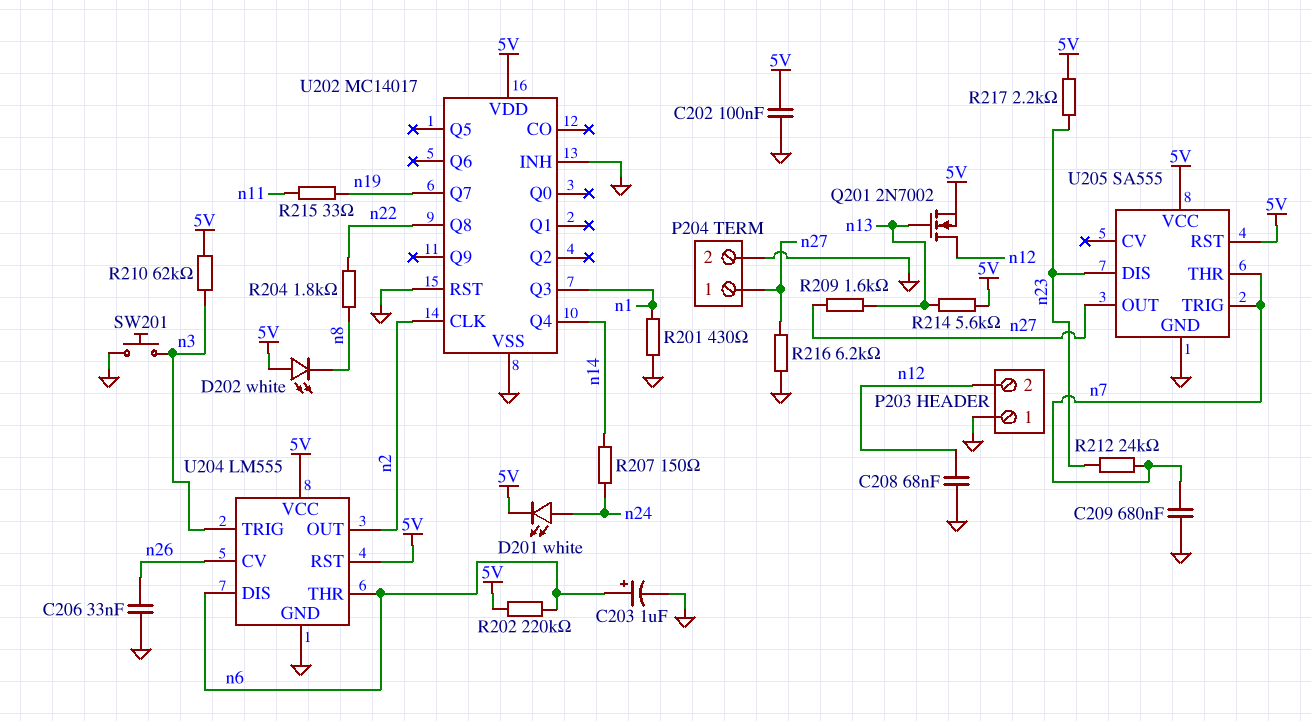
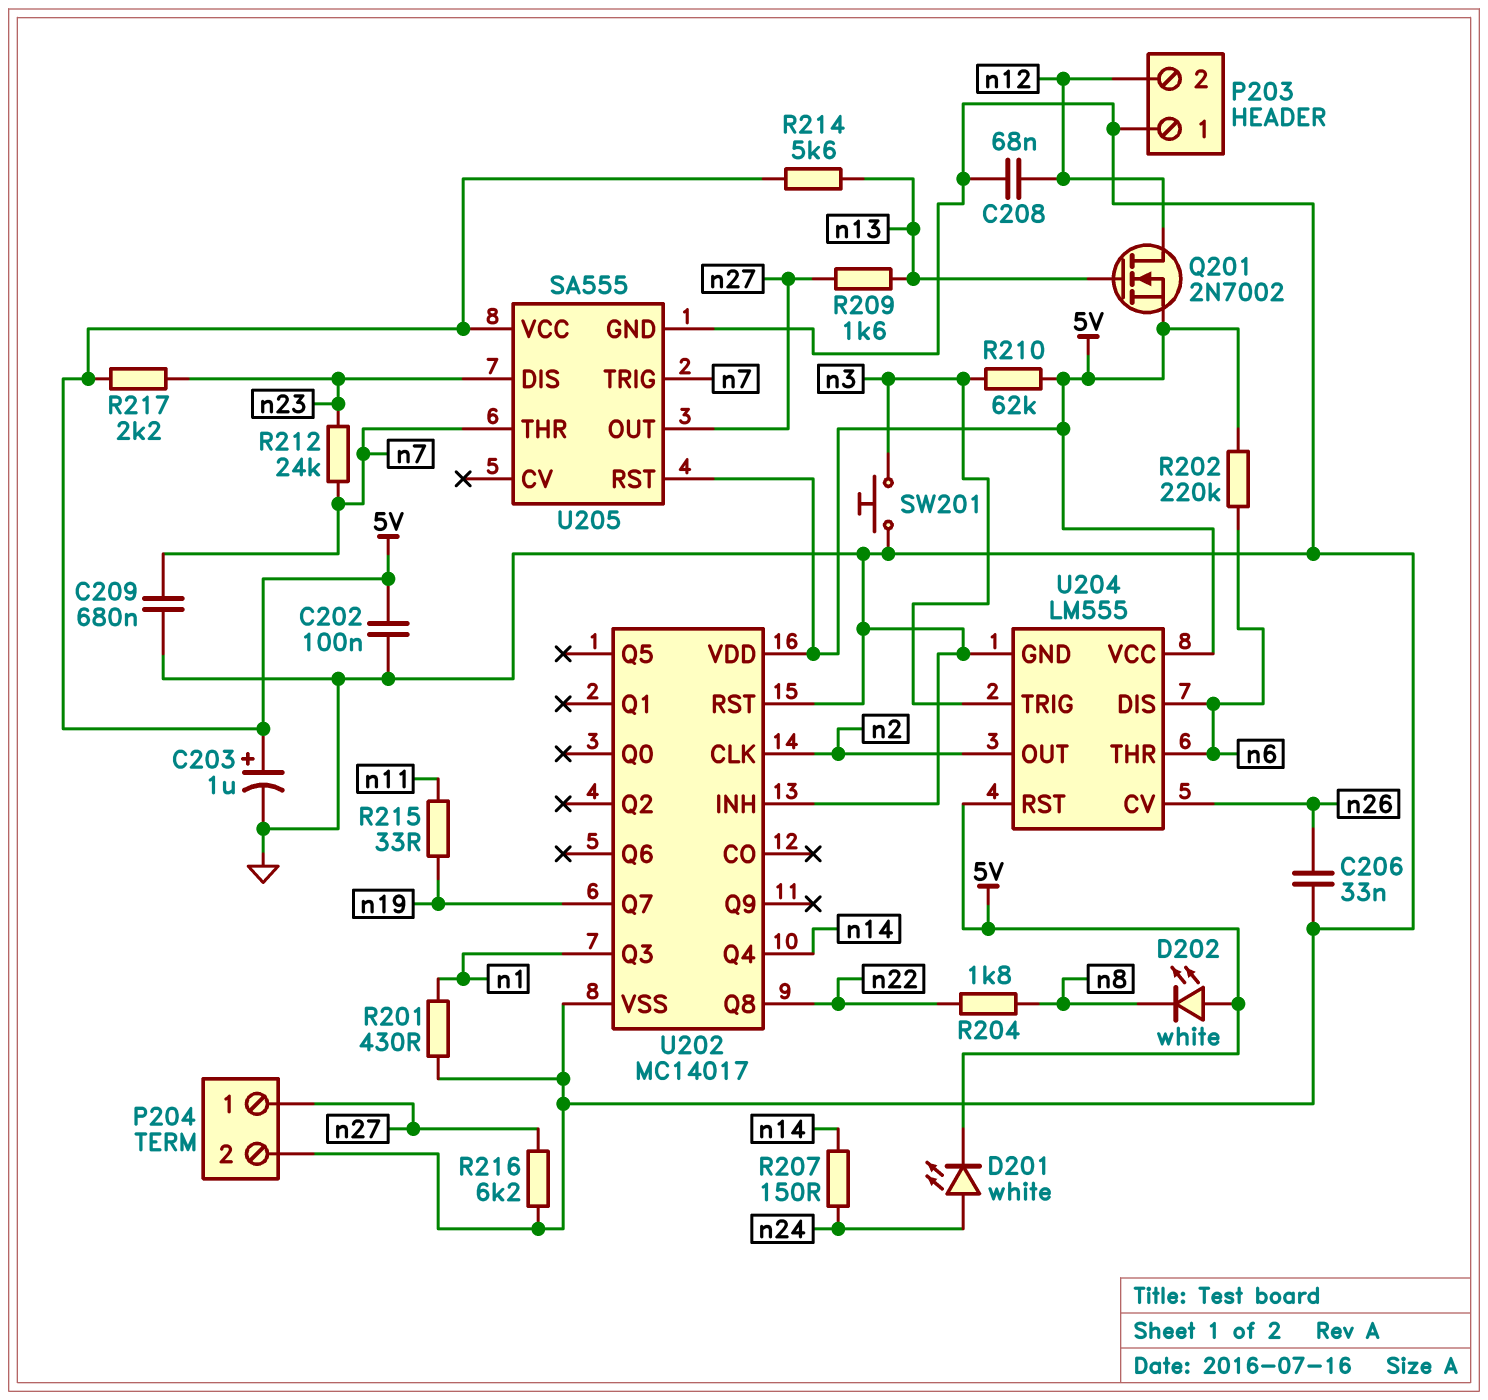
C203: 1uF (plus n6, minus GND) -> 1uF (plus 5V, minus GND)

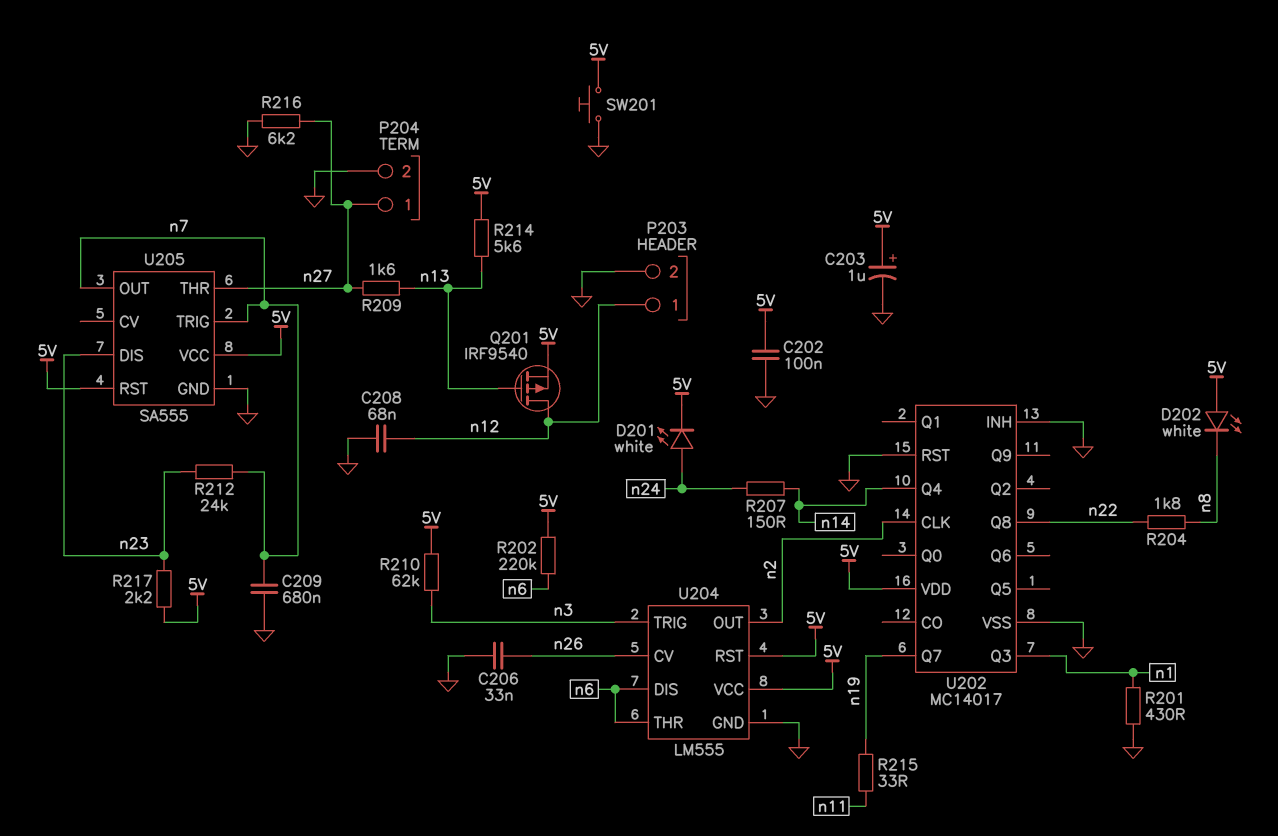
P203 pin 1: GND -> n12
P203 pin 2: n12 -> GND
Q201: NMOS 2N7002 (G n13, D n12, S 5V) -> PMOS IRF9540 (G n13, D n12, S 5V)
SW201: button (GND, n3) -> button (5V, GND)
U205 pin OUT: n27 -> n7
U205 pin THR: n7 -> n27

